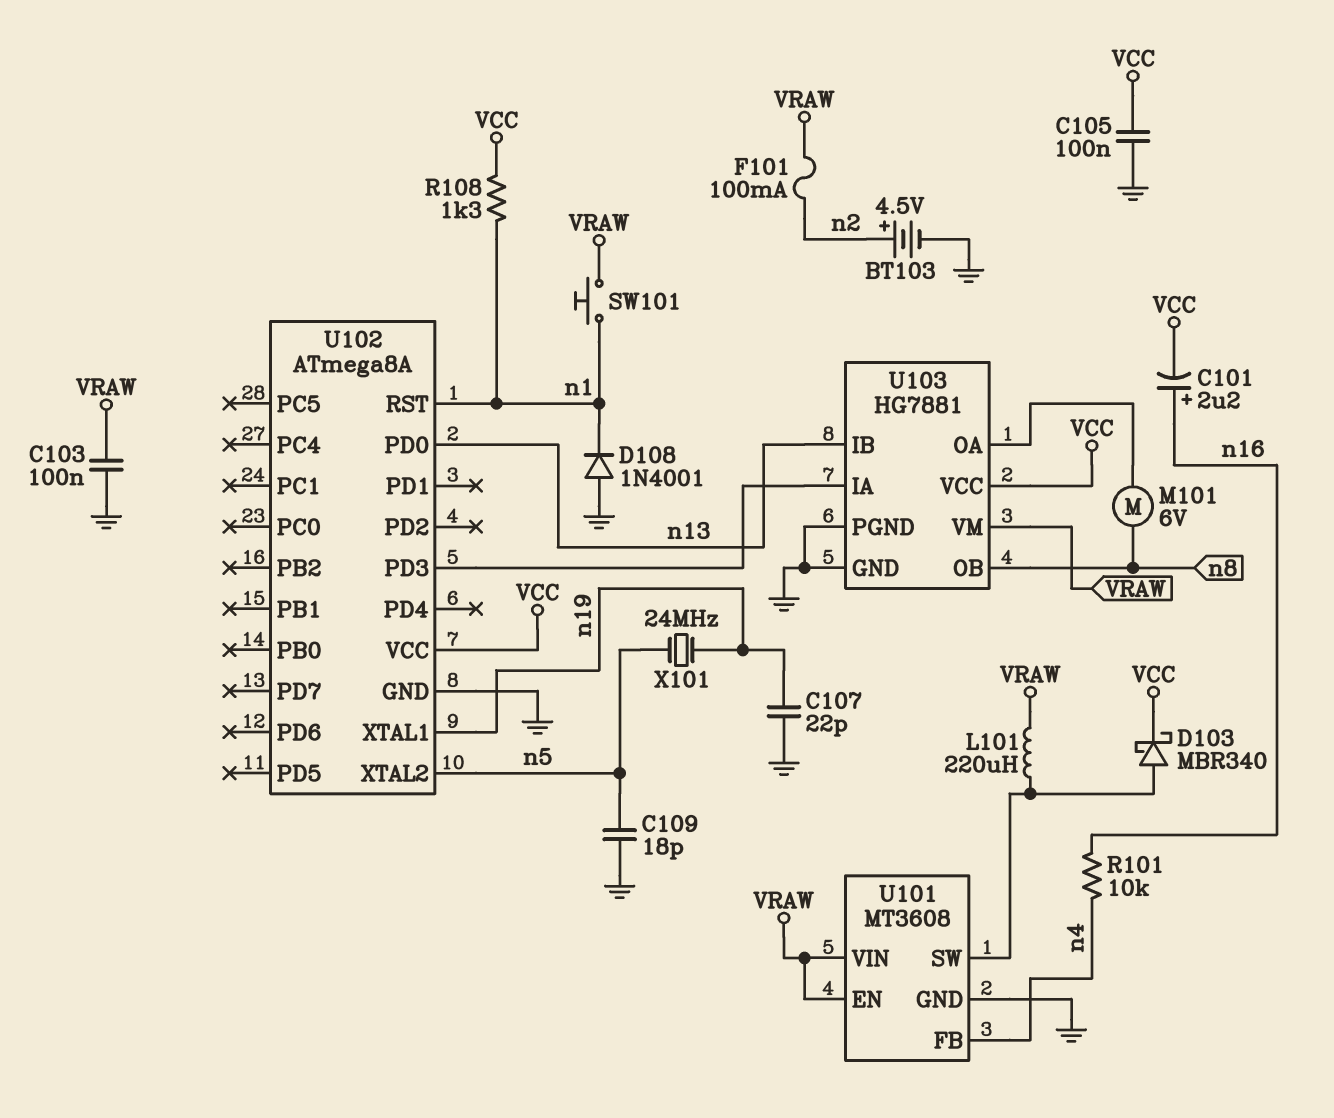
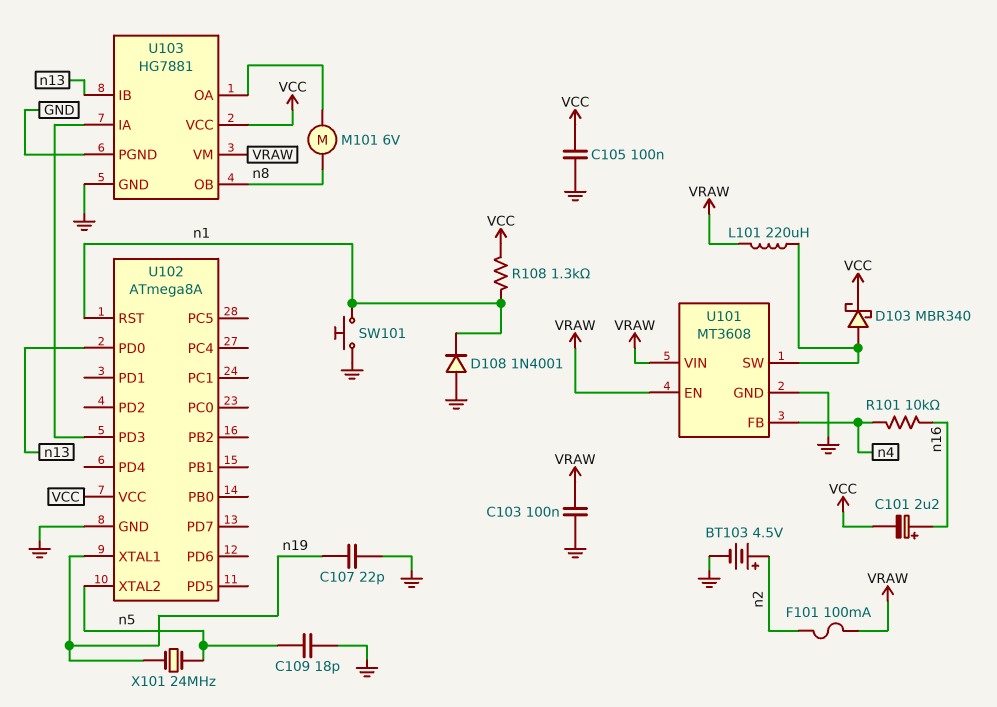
SW101: button (VRAW, n1) -> button (GND, n1)

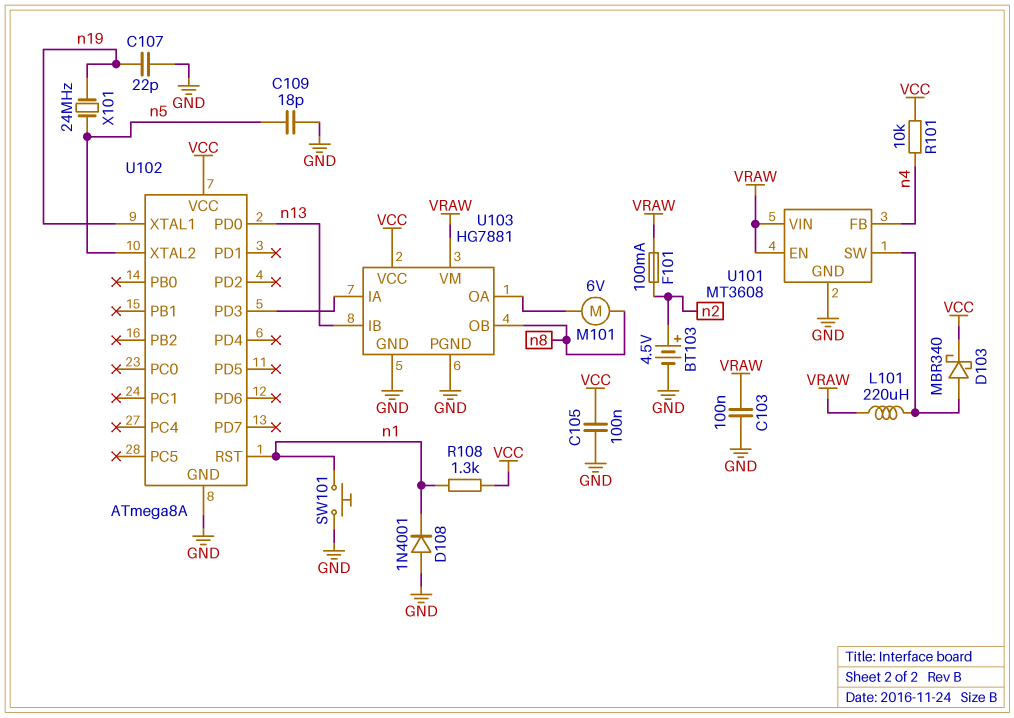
C101: 2.2uF (plus n16, minus VCC) -> none
R101: 10k (n4, n16) -> 10k (VCC, n4)

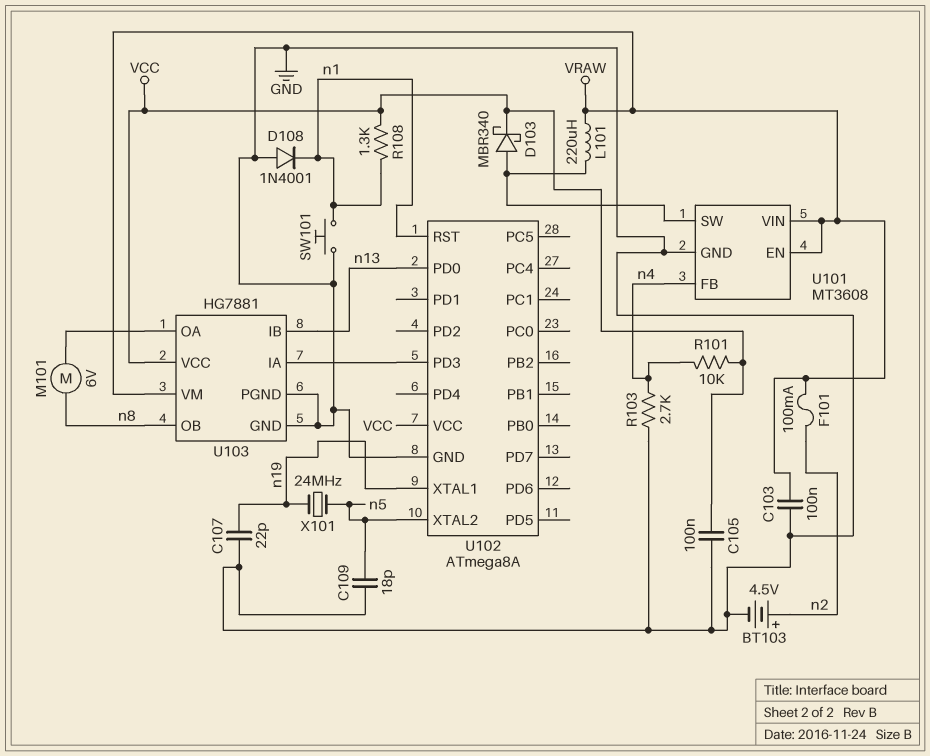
R103: none -> 2.7k (GND, n4)

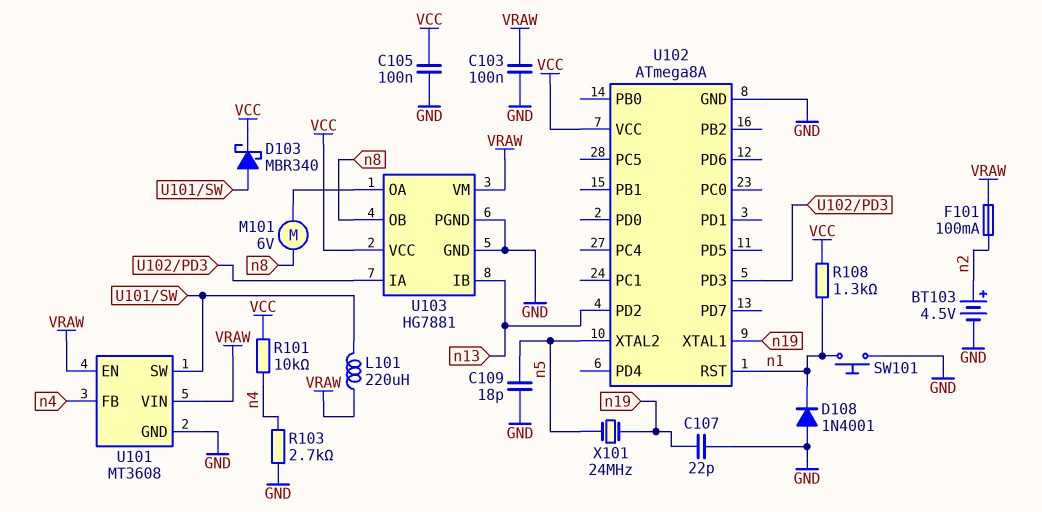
U102 pin PD0: n13 -> none
U102 pin PD2: none -> n13

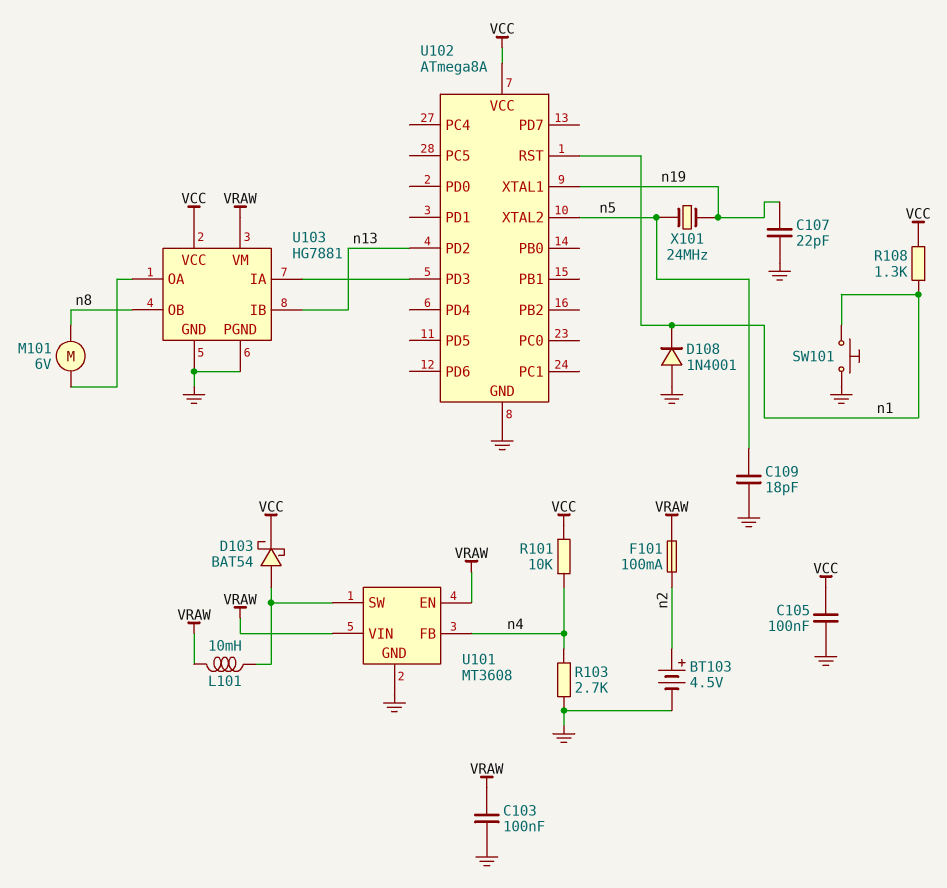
D103: schottky MBR340 (A U101/SW, K VCC) -> schottky BAT54 (A U101/SW, K VCC)
L101: 220uH (U101/SW, VRAW) -> 10mH (U101/SW, VRAW)

